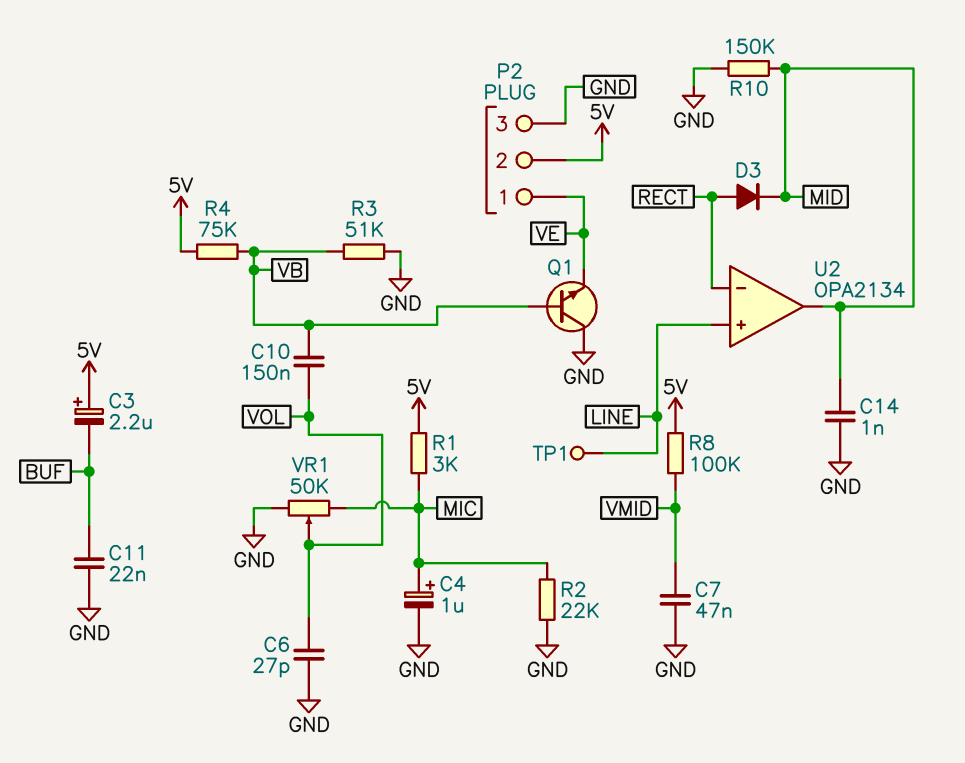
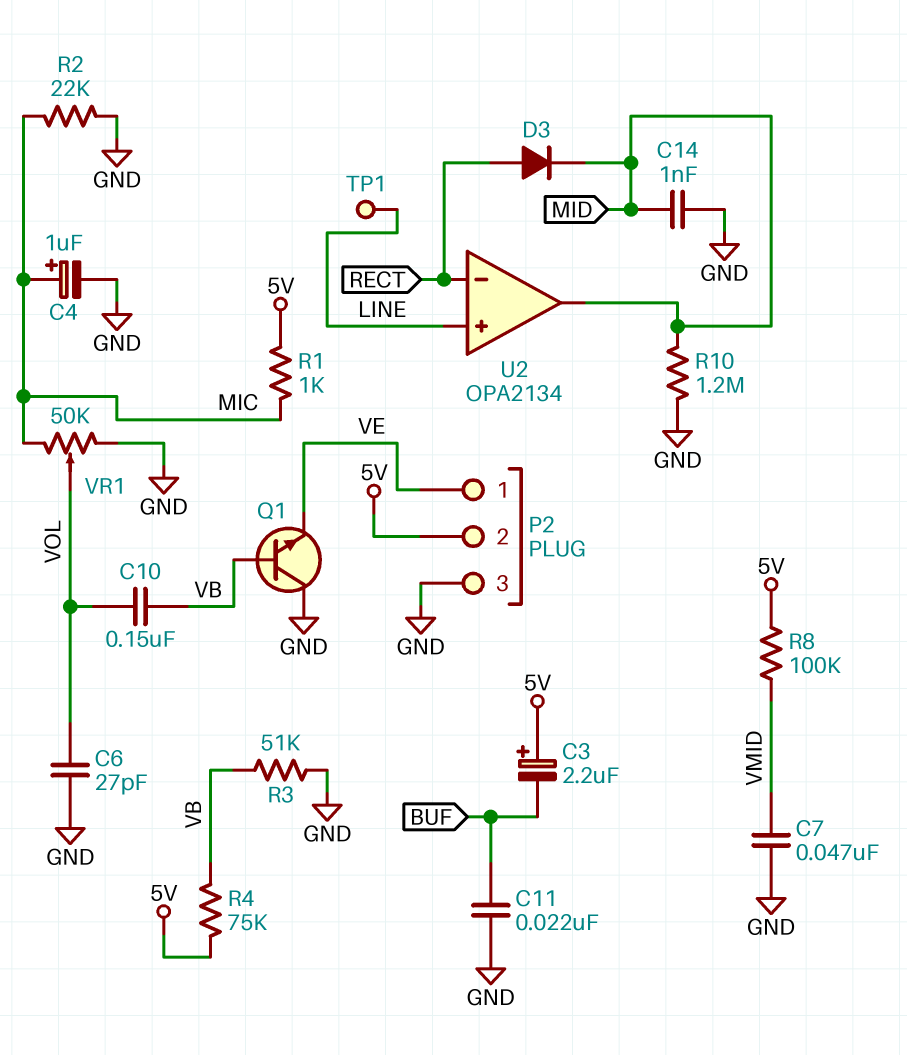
R1: 3k (5V, MIC) -> 1k (5V, MIC)
R10: 150k (GND, MID) -> 1.2M (GND, MID)

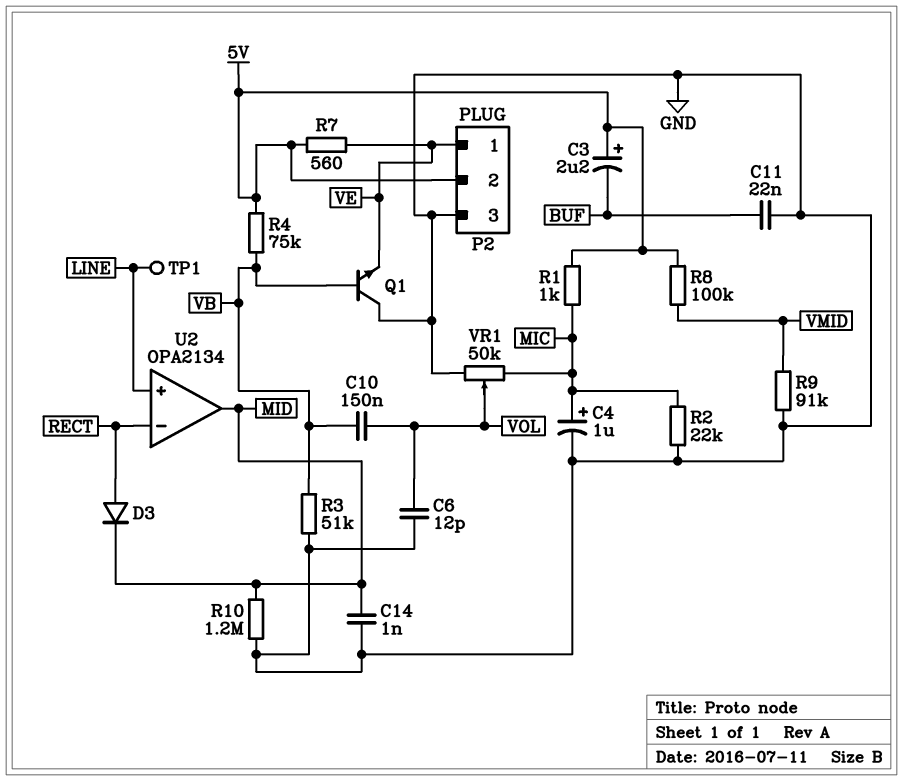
C6: 27pF (GND, VOL) -> 12pF (GND, VOL)
C7: 47nF (GND, VMID) -> none
R7: none -> 560 (5V, VE)
R9: none -> 91k (GND, VMID)

